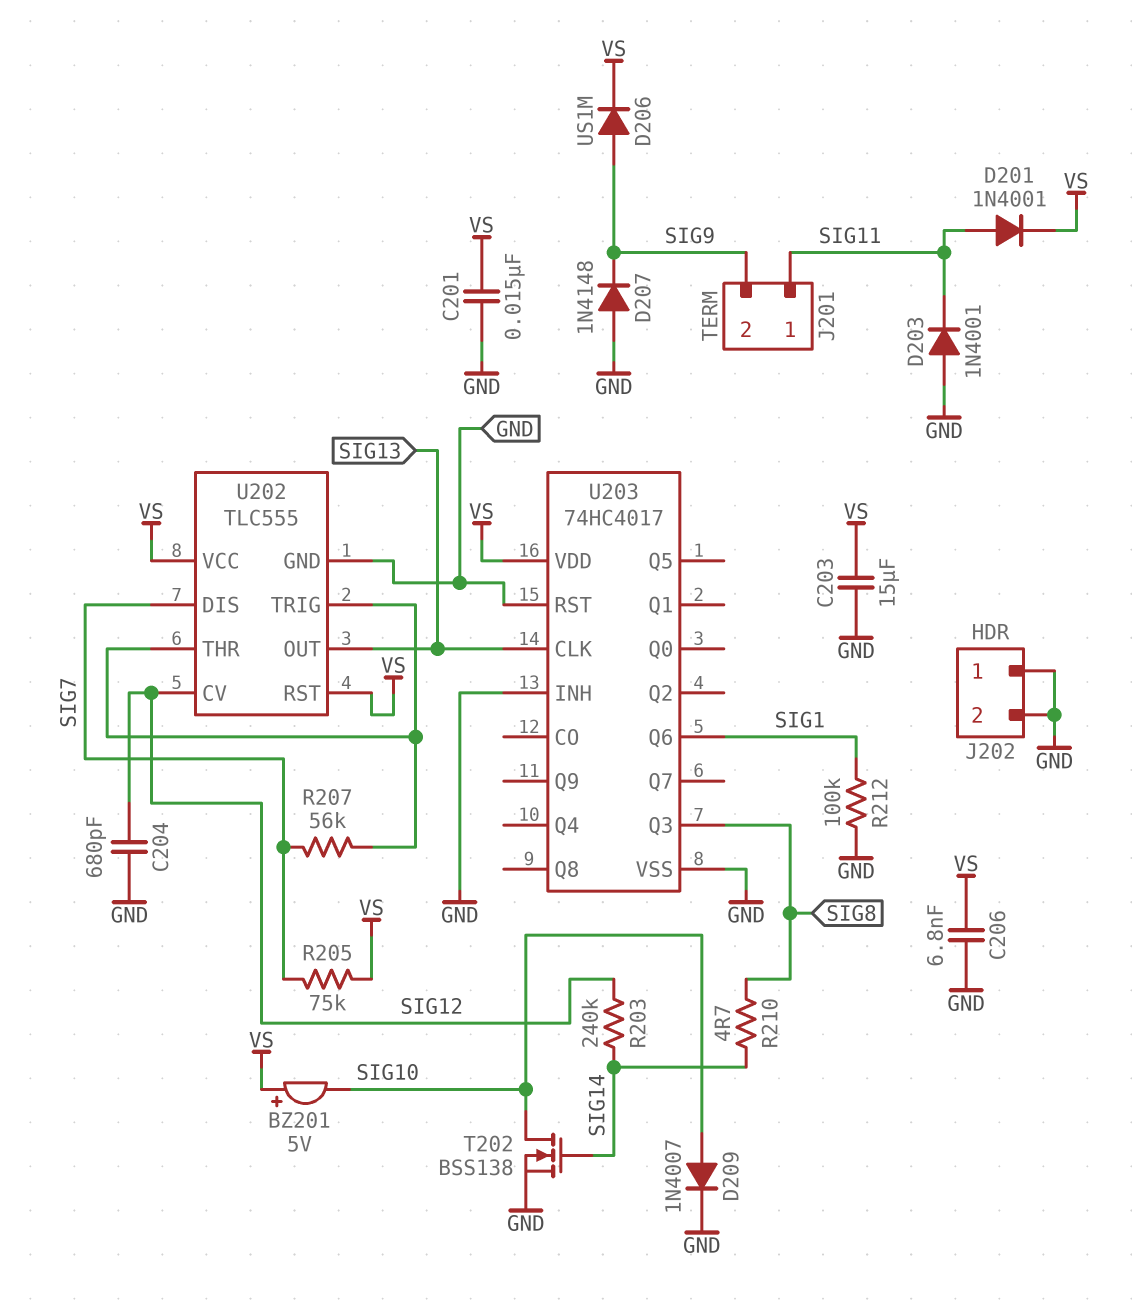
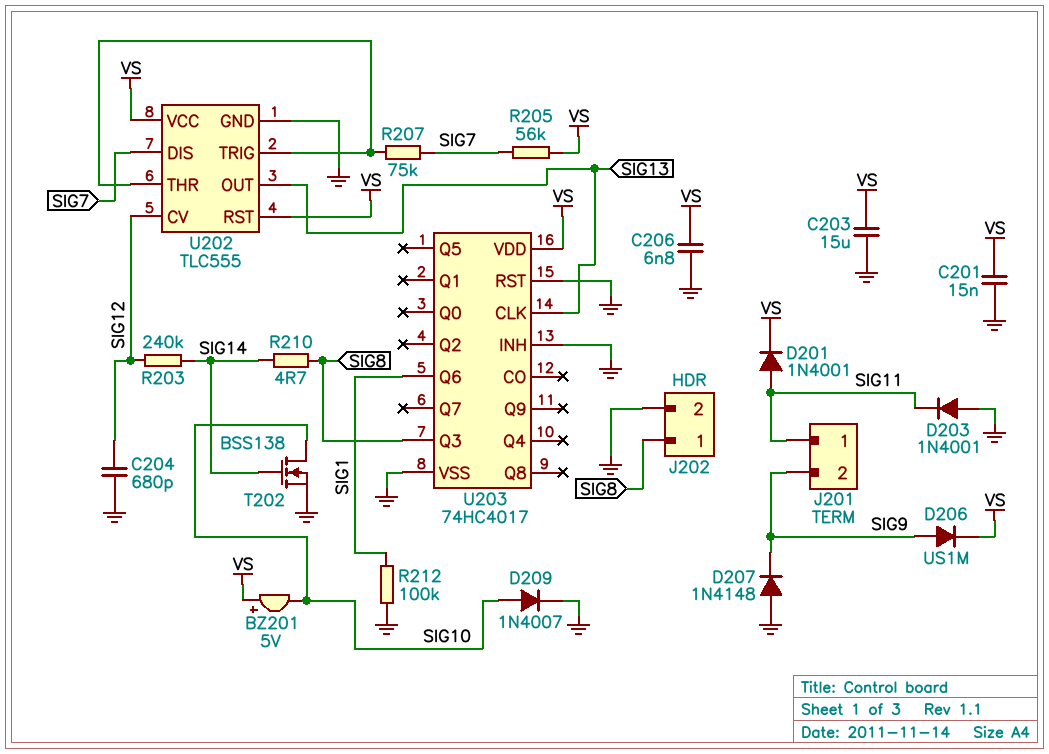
J202 pin 1: GND -> SIG8
R205: 75k (SIG7, VS) -> 56k (SIG7, VS)
R207: 56k (SIG7, U202/THR) -> 75k (SIG7, U202/THR)

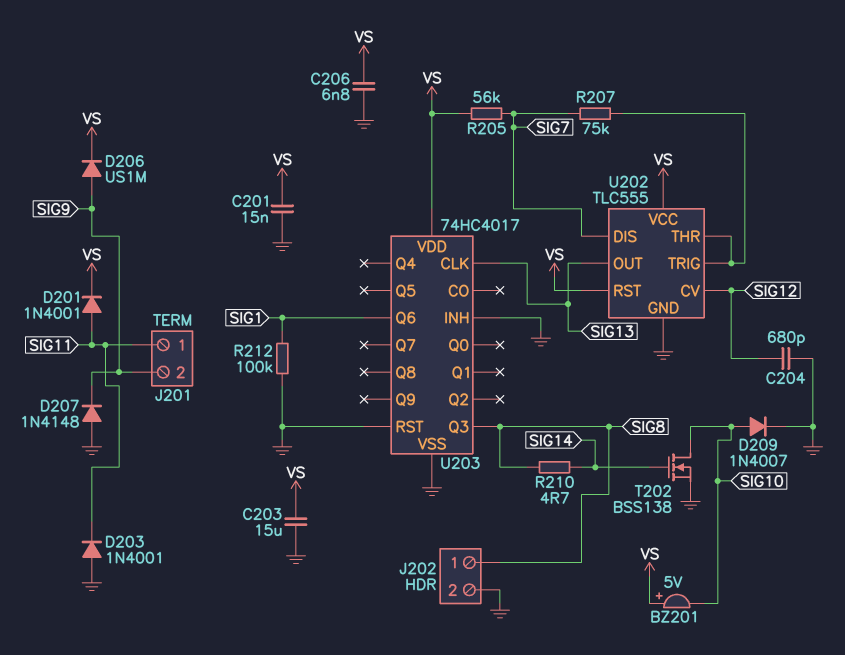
R203: 240k (SIG12, SIG14) -> none

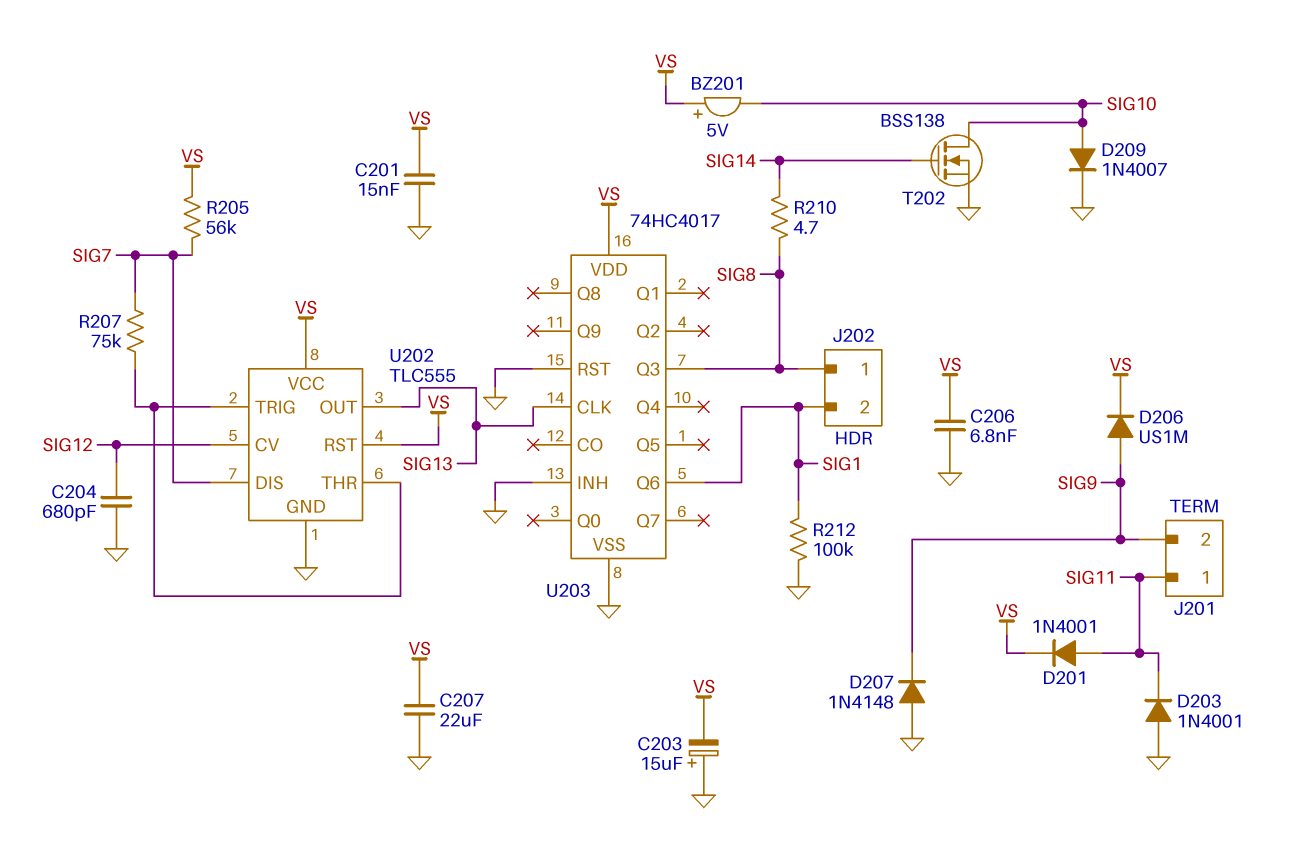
C203: 15uF (GND, VS) -> 15uF (plus GND, minus VS)
C207: none -> 22uF (GND, VS)
J202 pin 2: GND -> SIG1

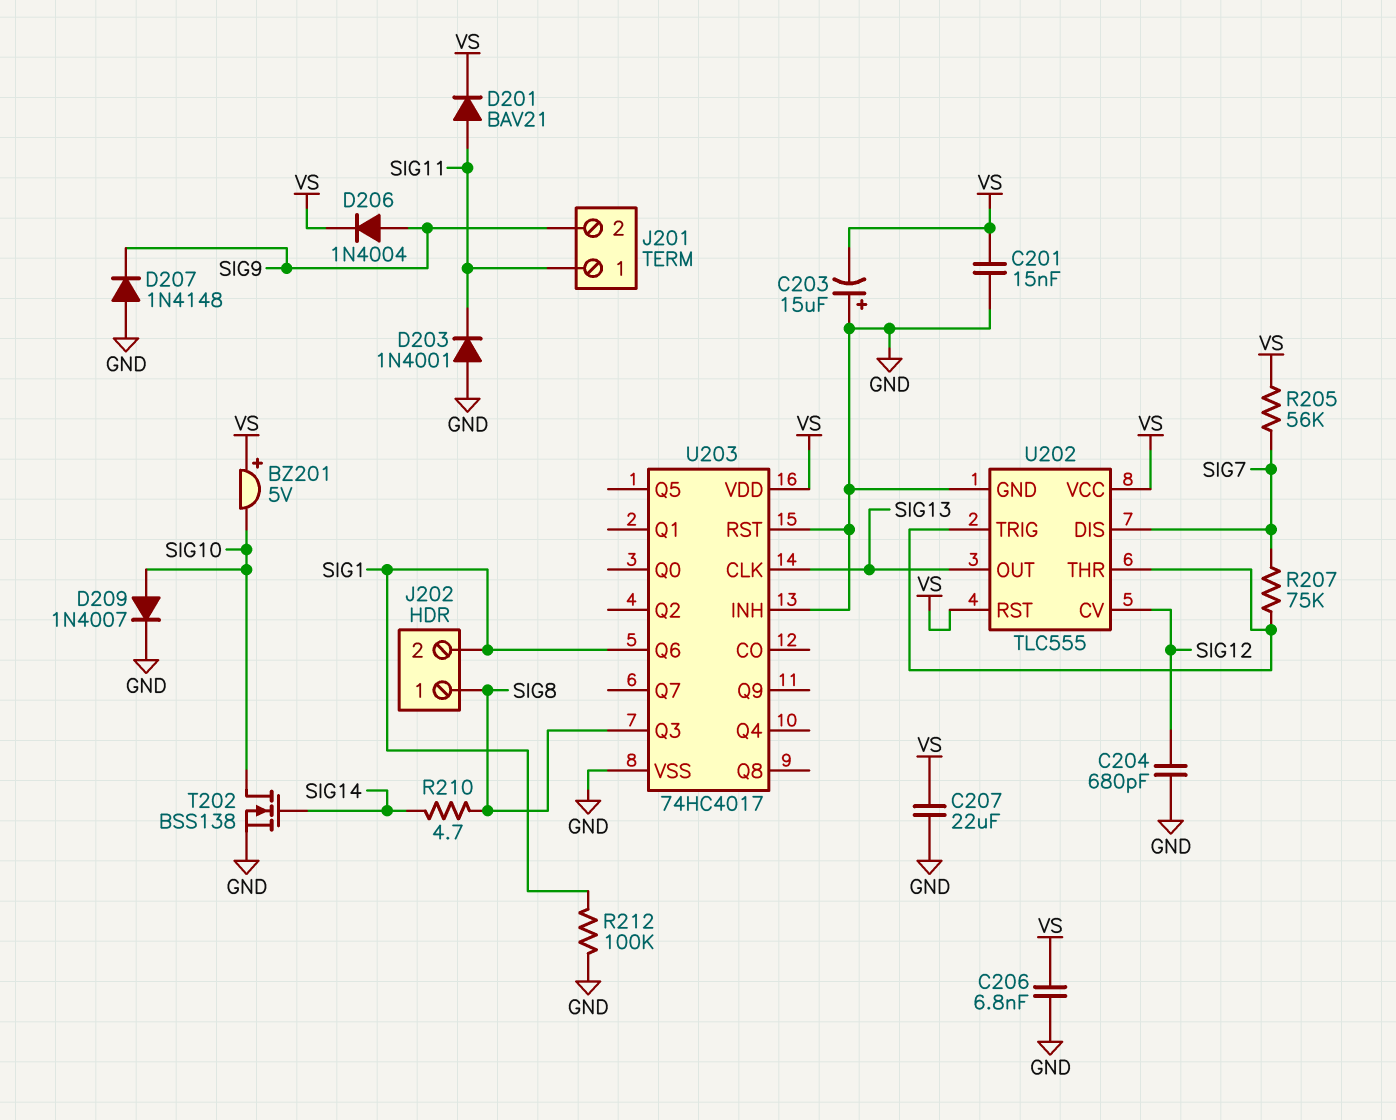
D201: diode 1N4001 (A SIG11, K VS) -> diode BAV21 (A SIG11, K VS)
D206: diode US1M (A SIG9, K VS) -> diode 1N4004 (A SIG9, K VS)

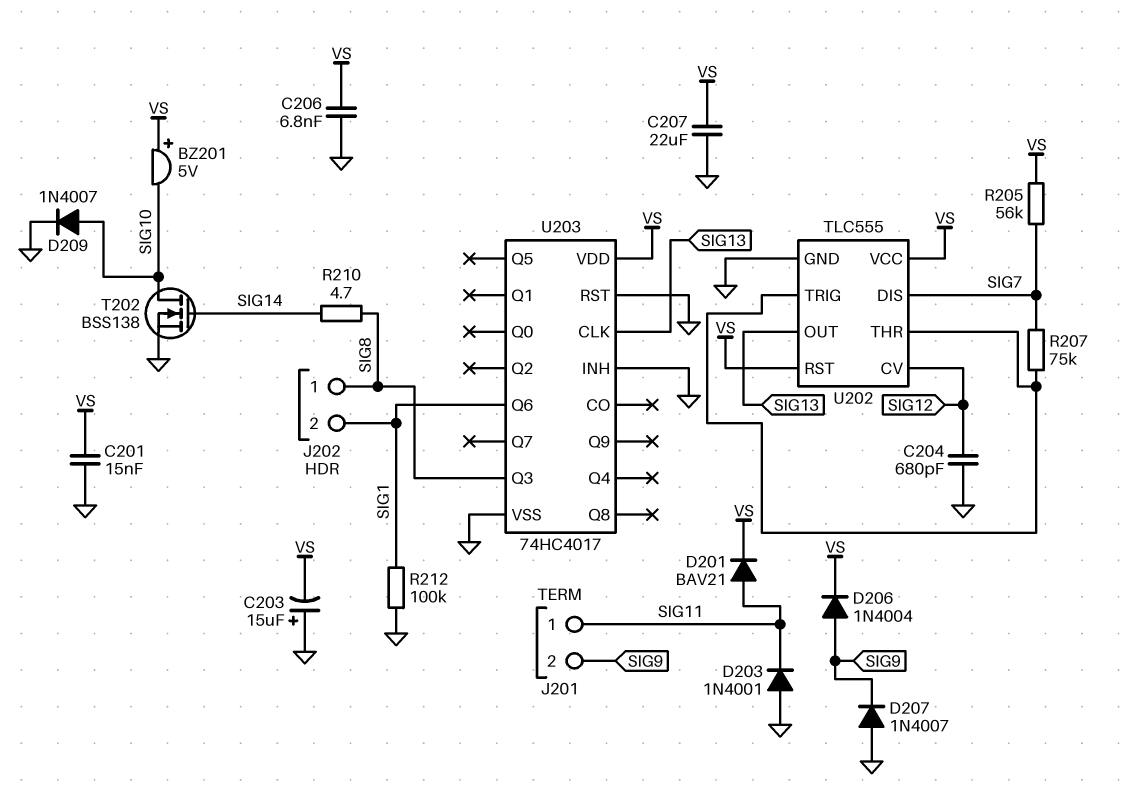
D207: diode 1N4148 (A GND, K SIG9) -> diode 1N4007 (A GND, K SIG9)

